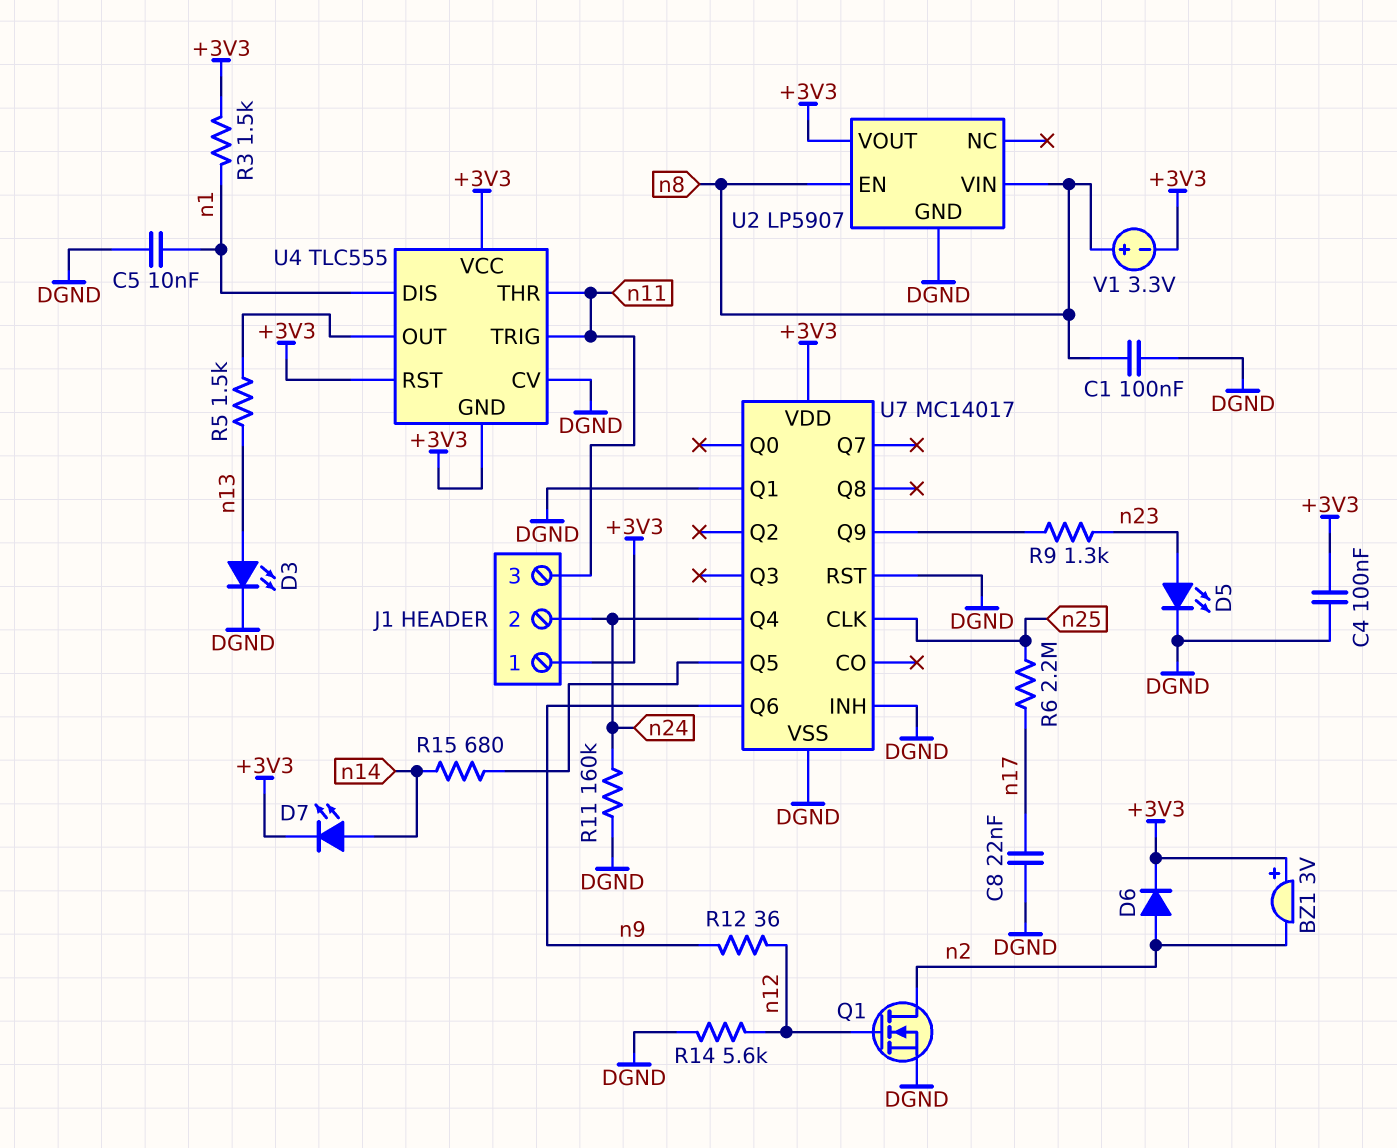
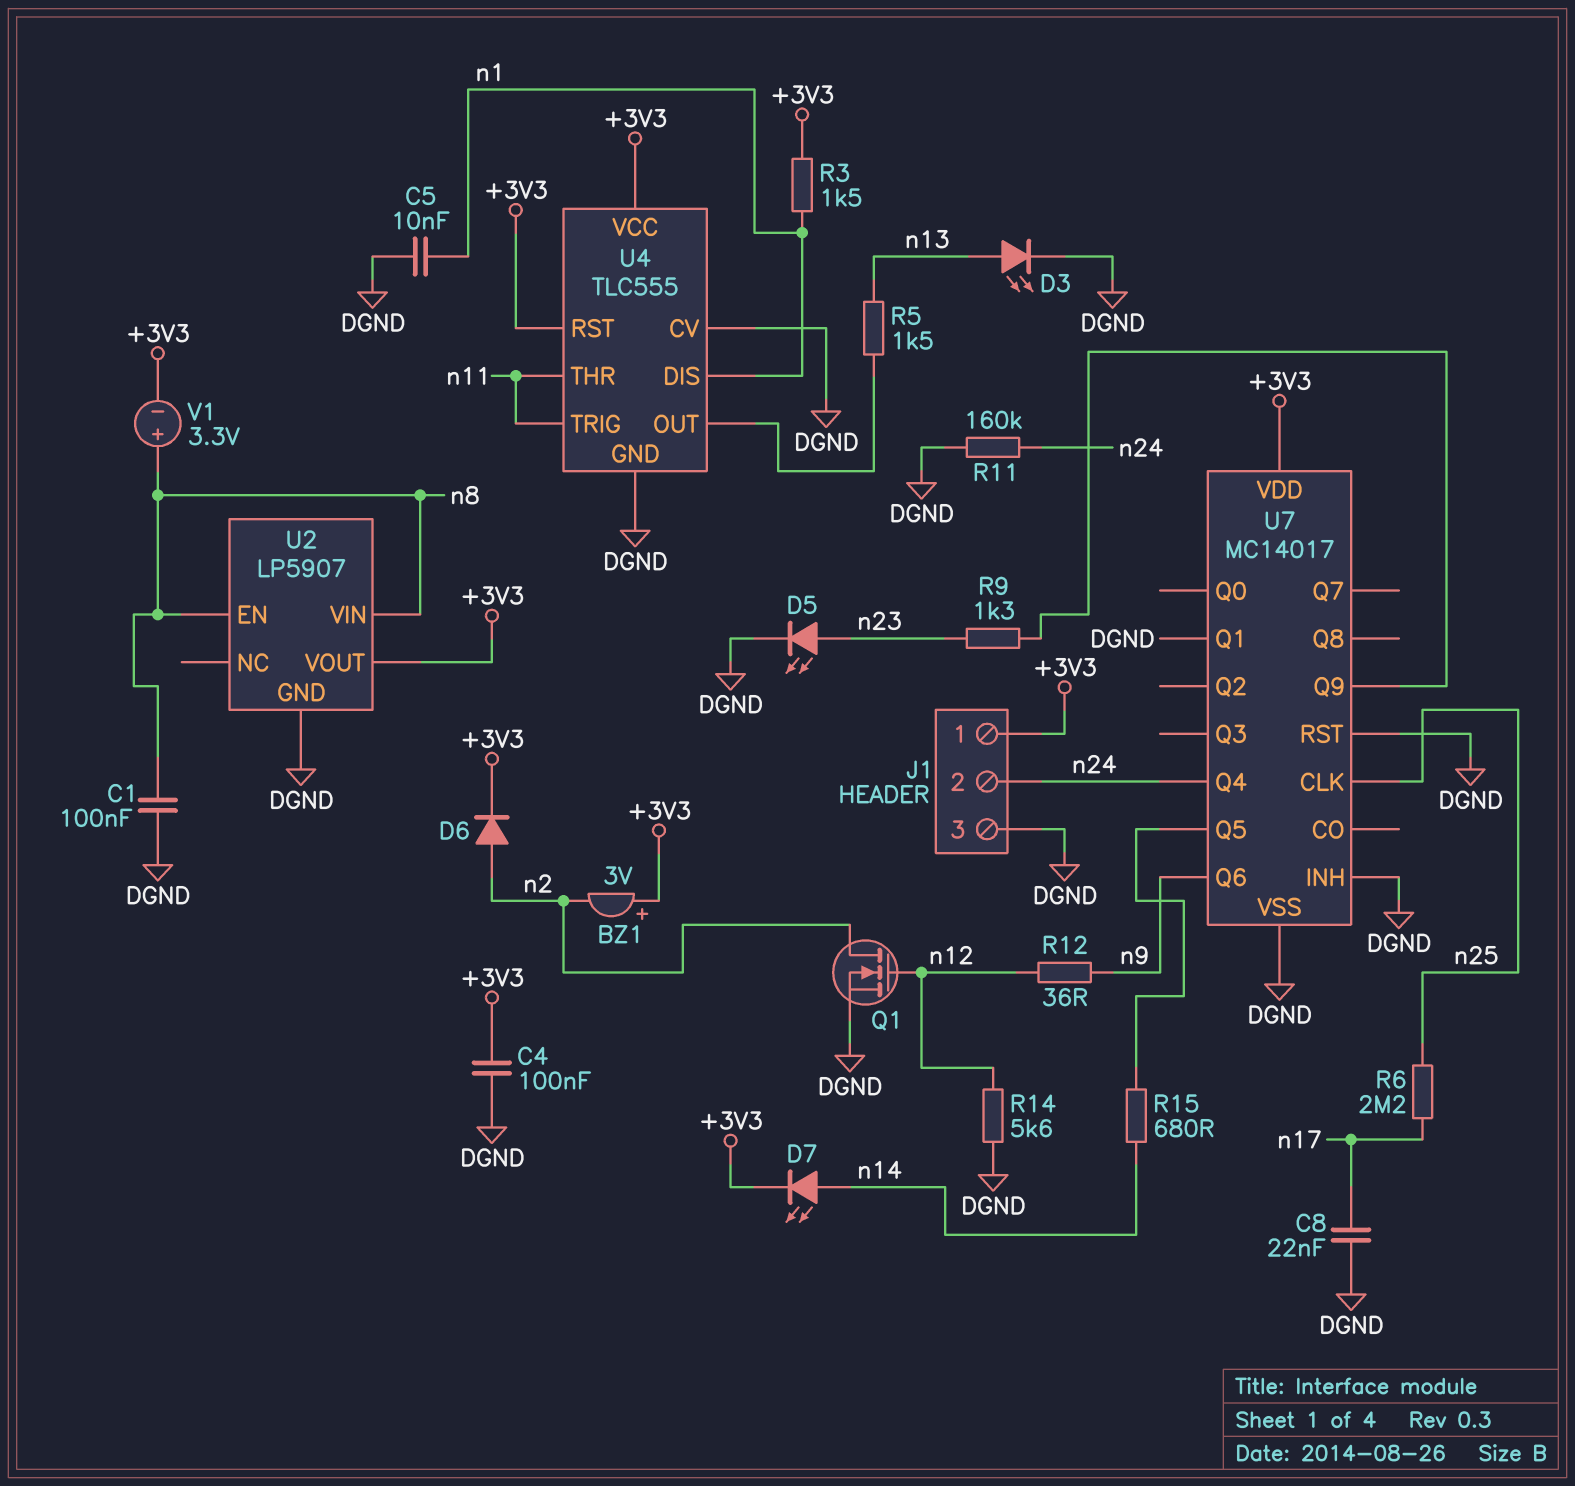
J1 pin 3: n11 -> DGND
U4 pin GND: +3V3 -> DGND

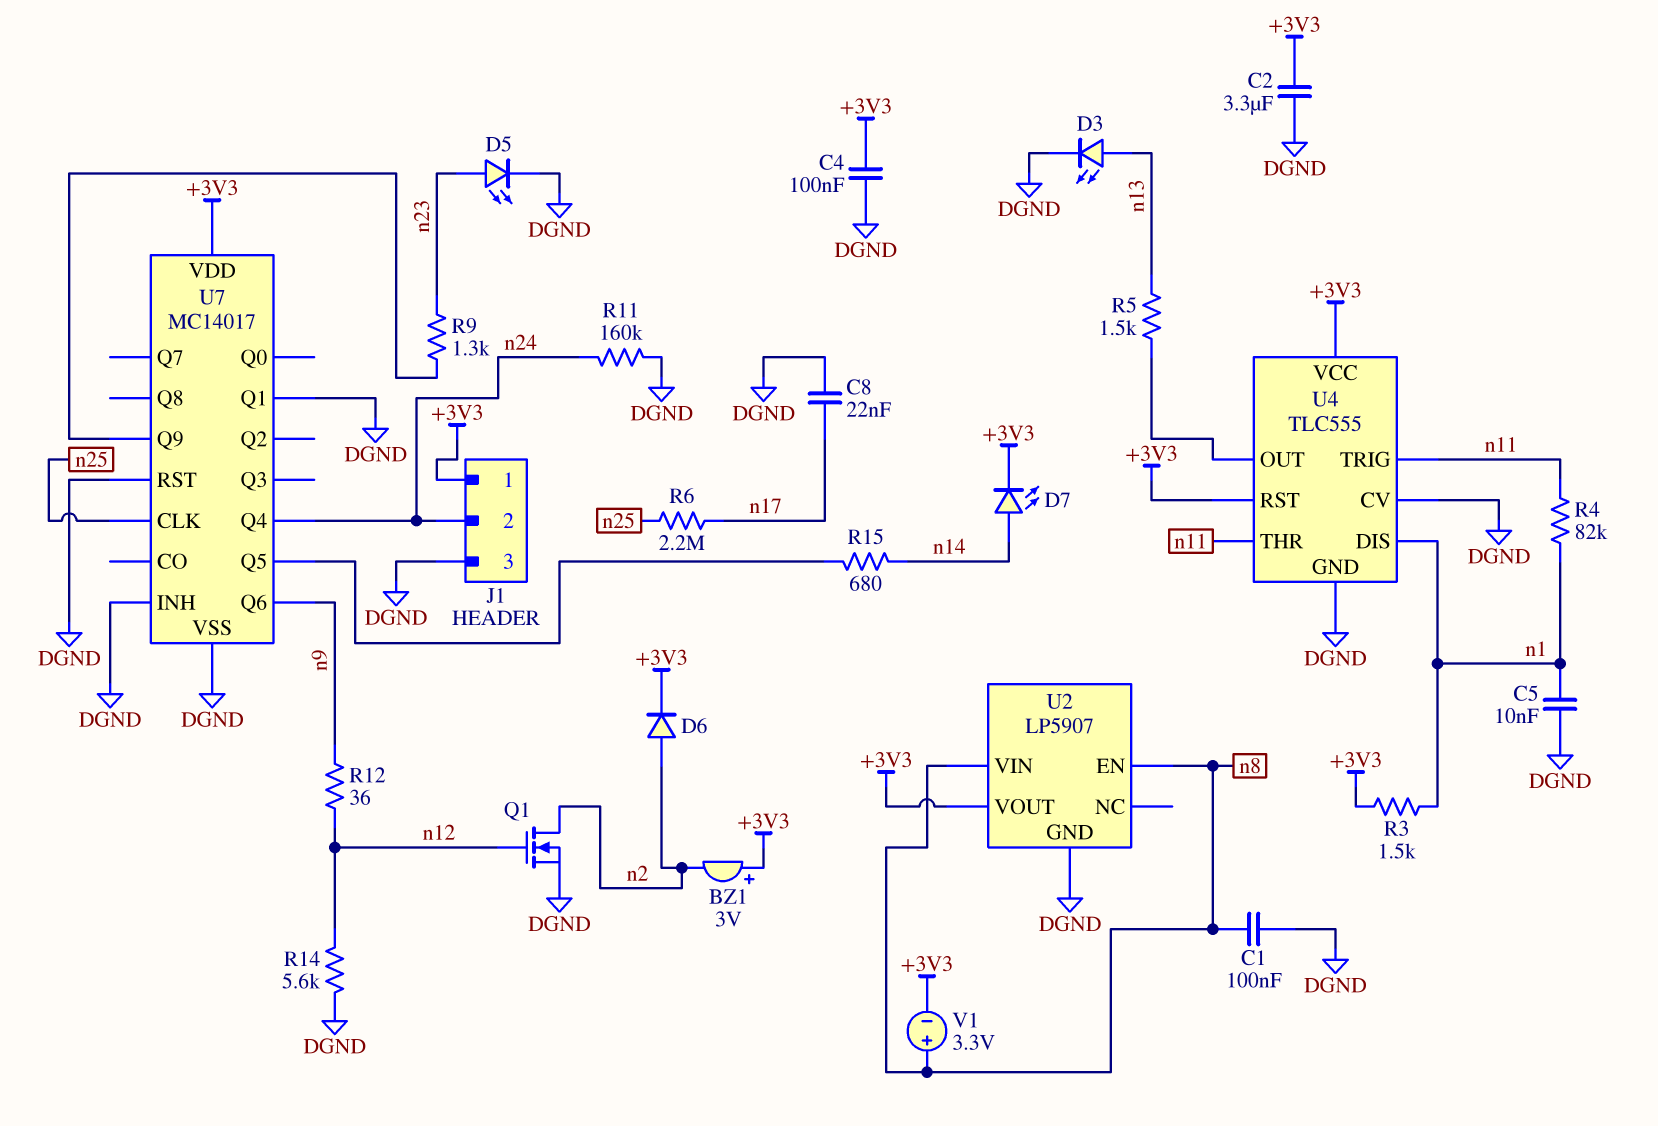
C2: none -> 3.3uF (+3V3, DGND)
R4: none -> 82k (n1, n11)

